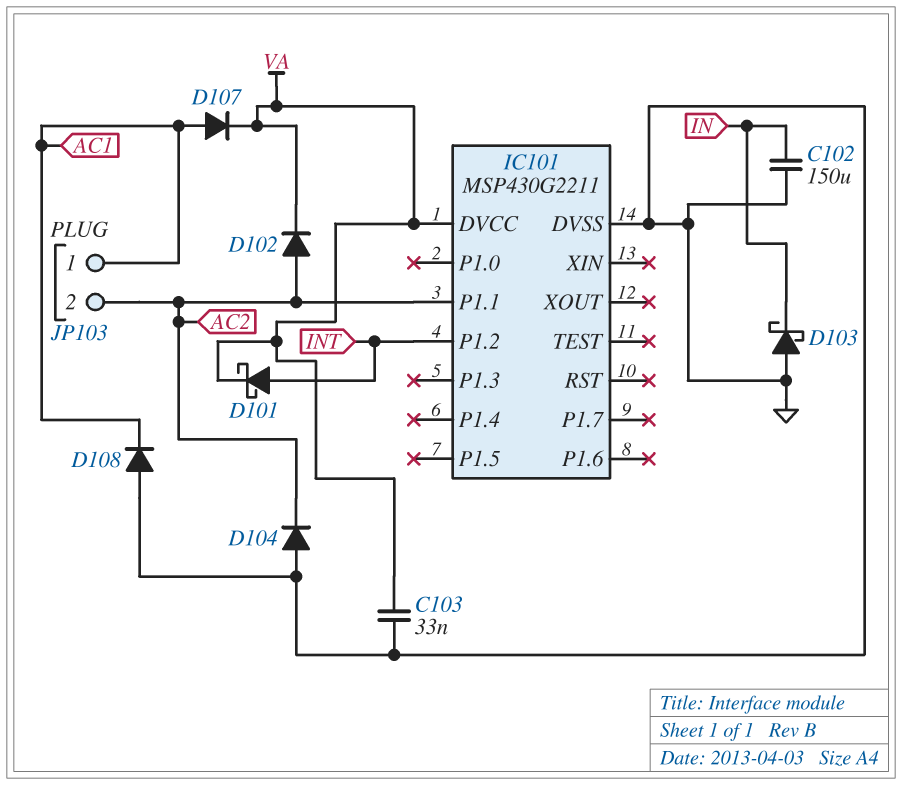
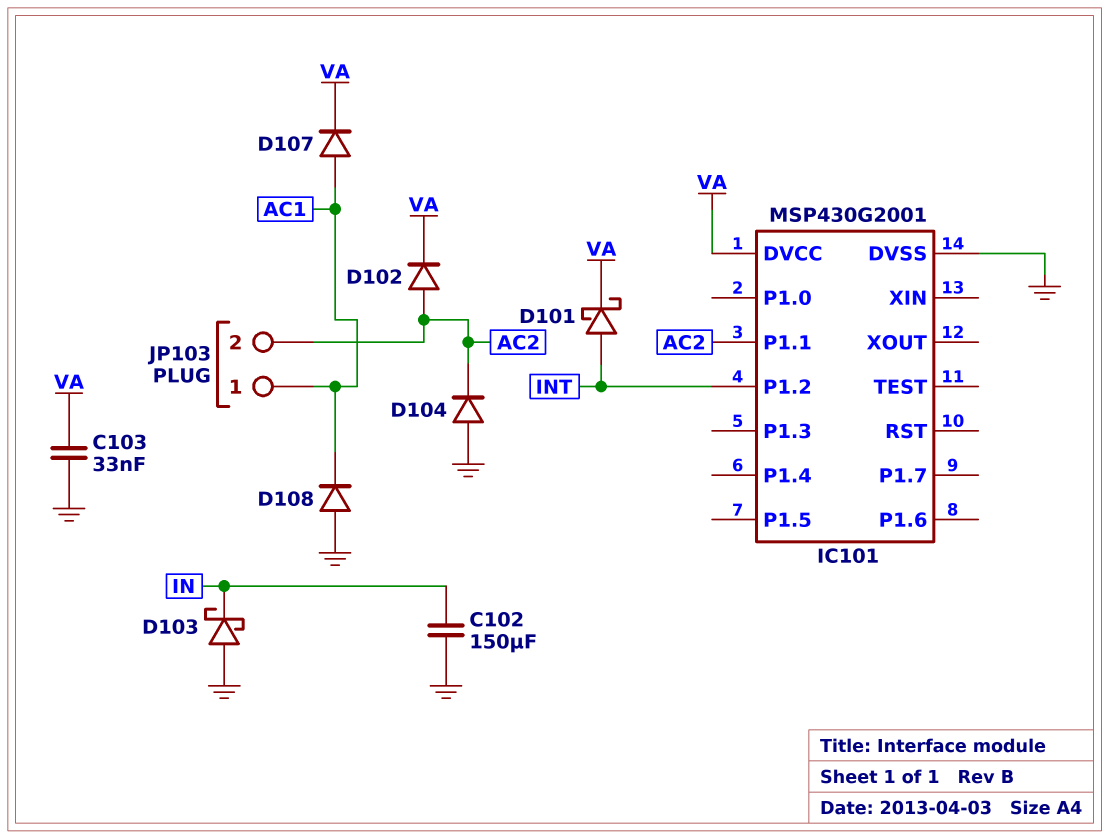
IC101: MSP430G2211 -> MSP430G2001

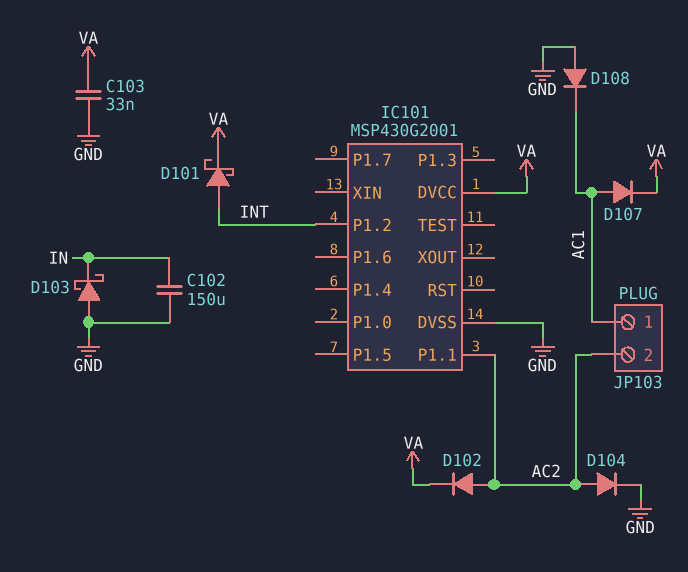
D104: diode (A GND, K AC2) -> diode (A AC2, K GND)

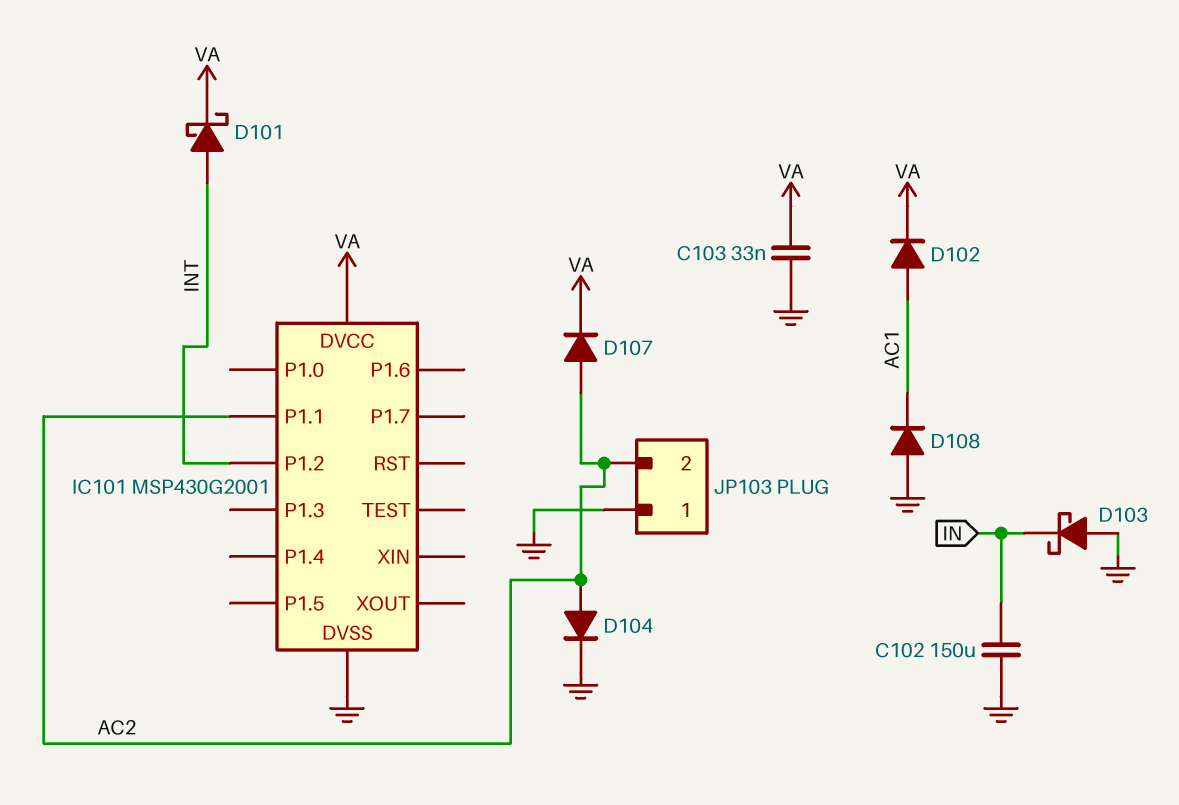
D102: diode (A AC2, K VA) -> diode (A AC1, K VA)
D107: diode (A AC1, K VA) -> diode (A AC2, K VA)
JP103 pin 1: AC1 -> GND

